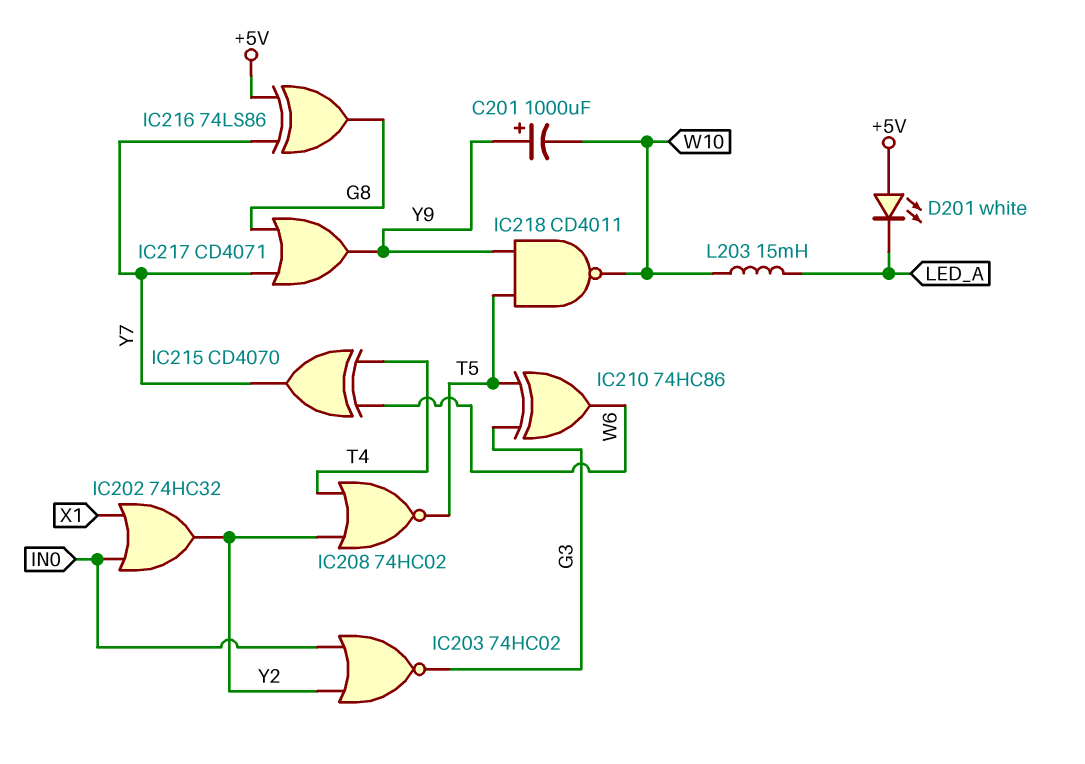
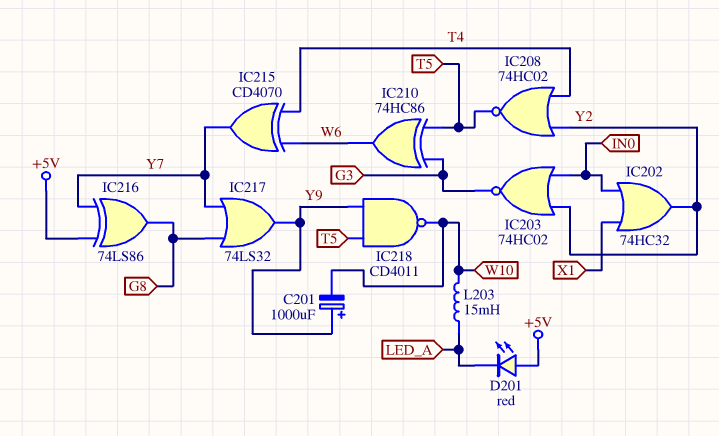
D201: LED white (A +5V, K LED_A) -> LED red (A +5V, K LED_A)
IC217: OR CD4071 (in G8, in Y7, out Y9) -> OR 74LS32 (in G8, in Y7, out Y9)

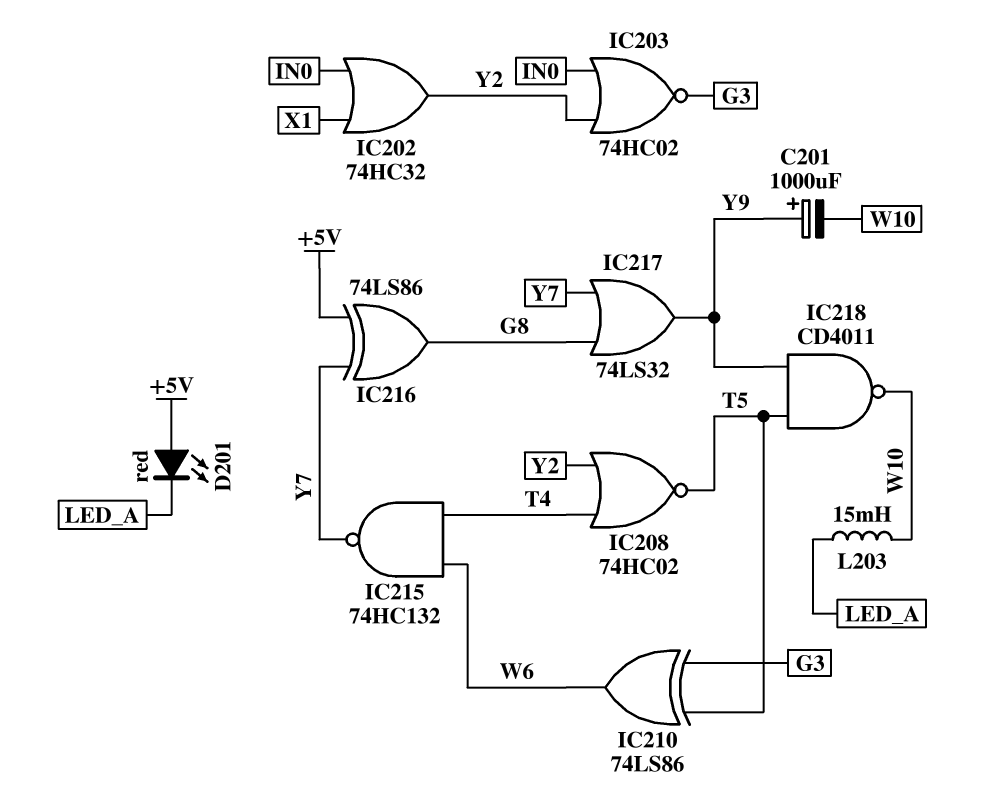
IC210: XOR 74HC86 (in G3, in T5, out W6) -> XOR 74LS86 (in G3, in T5, out W6)
IC215: XOR CD4070 (in T4, in W6, out Y7) -> NAND 74HC132 (in T4, in W6, out Y7)

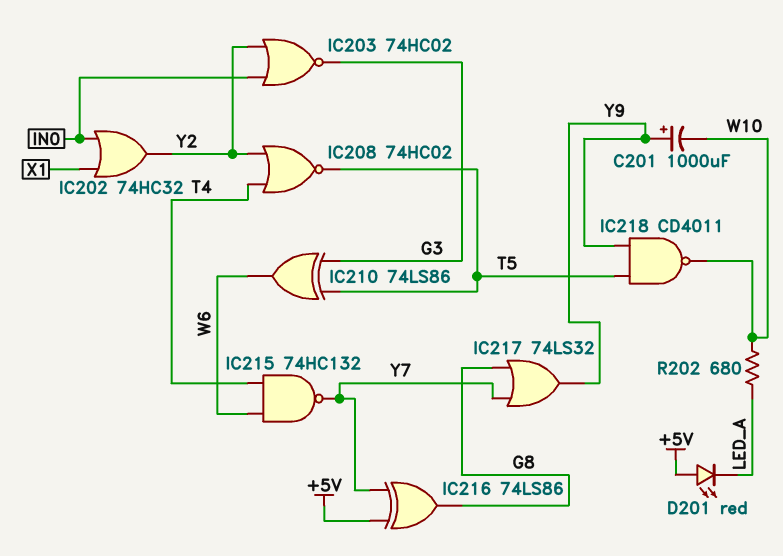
L203: 15mH (LED_A, W10) -> none
R202: none -> 680 (LED_A, W10)

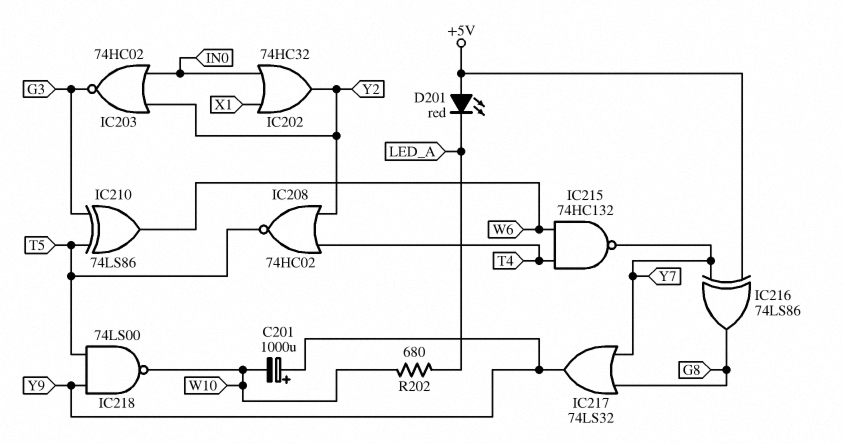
IC218: NAND CD4011 (in T5, in Y9, out W10) -> NAND 74LS00 (in T5, in Y9, out W10)

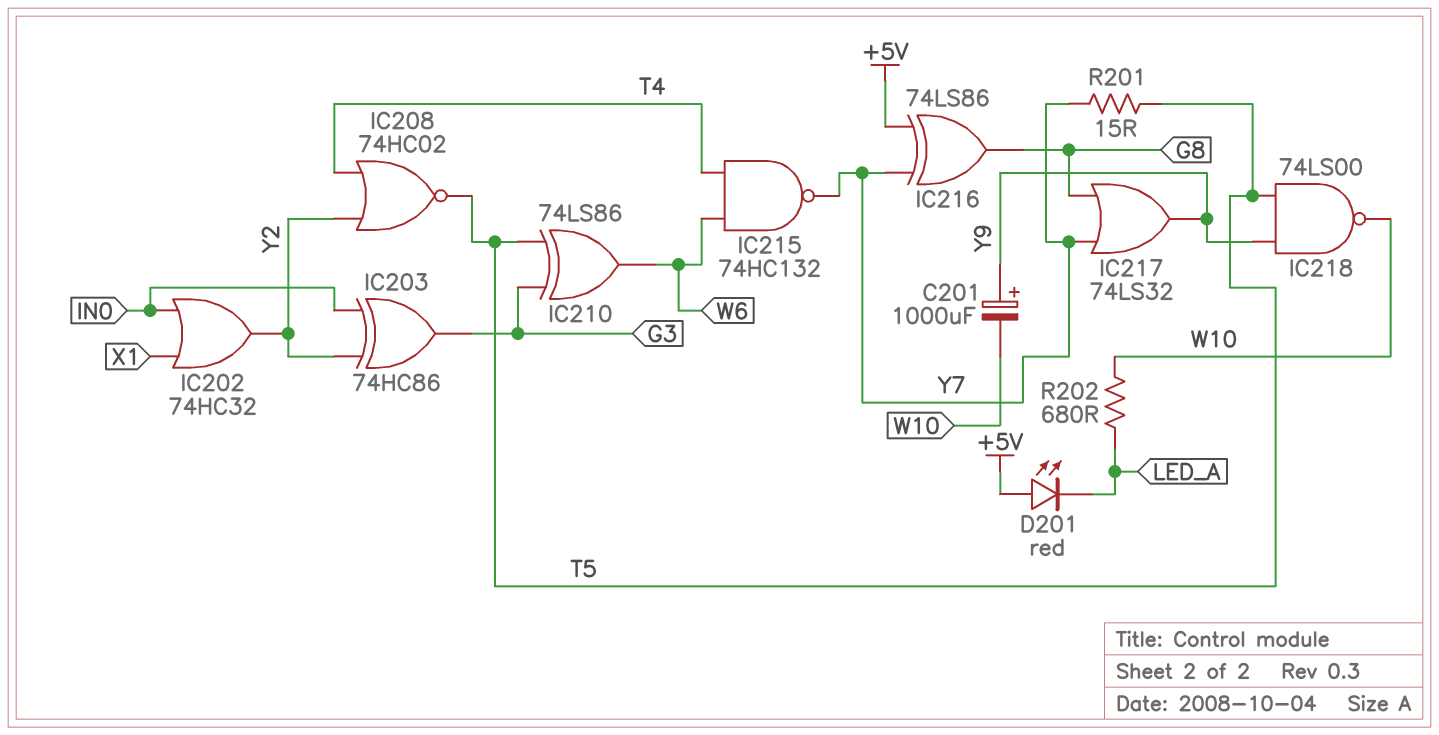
IC203: NOR 74HC02 (in IN0, in Y2, out G3) -> XOR 74HC86 (in IN0, in Y2, out G3)
R201: none -> 15 (T5, Y7)

